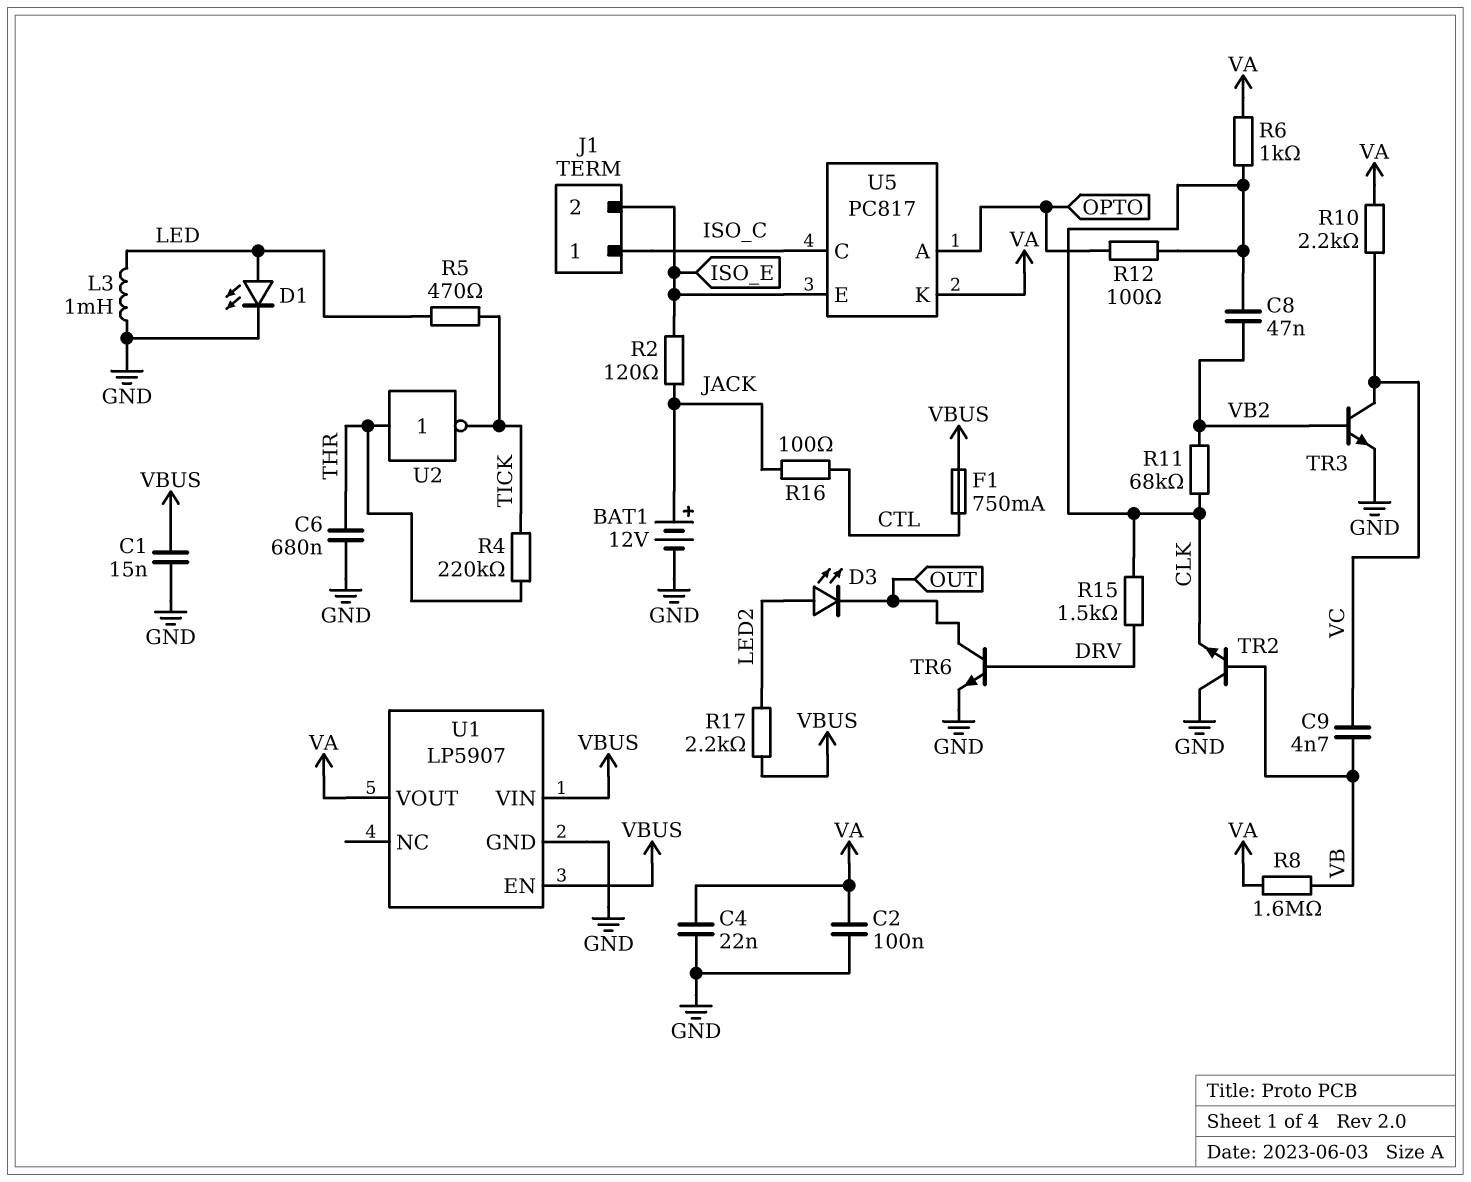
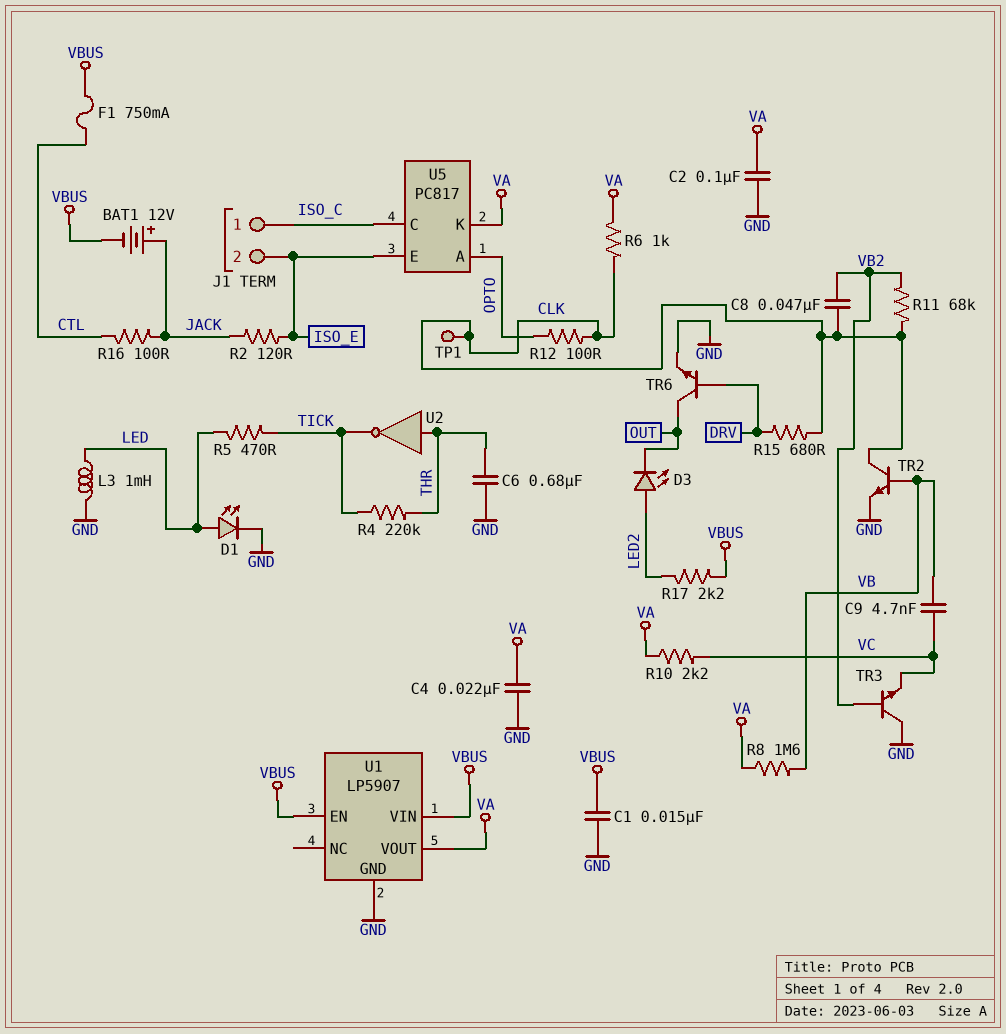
BAT1: 12V (plus JACK, minus GND) -> 12V (plus JACK, minus VBUS)
R15: 1.5k (CLK, DRV) -> 680 (CLK, DRV)
TP1: none -> test point (CLK)
TR2: NPN (B VB, C GND, E CLK) -> NPN (B VB, C CLK, E GND)
TR3: NPN (B VB2, C VC, E GND) -> NPN (B VB2, C GND, E VC)

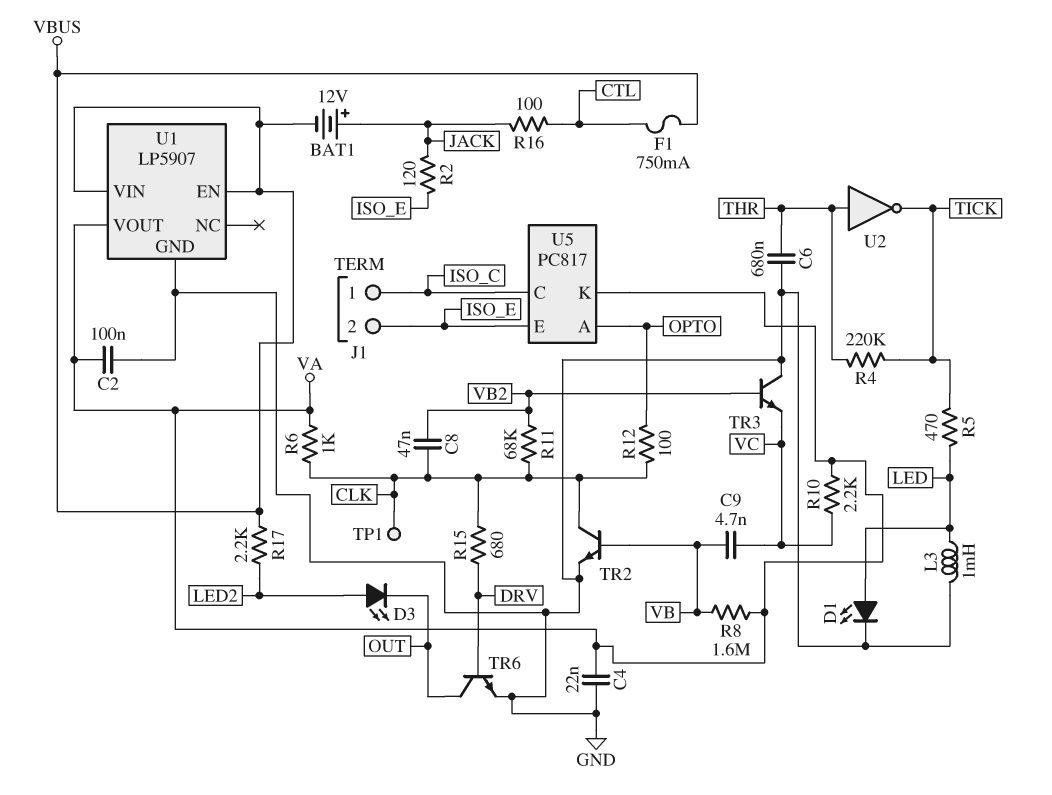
C1: 15nF (GND, VBUS) -> none

